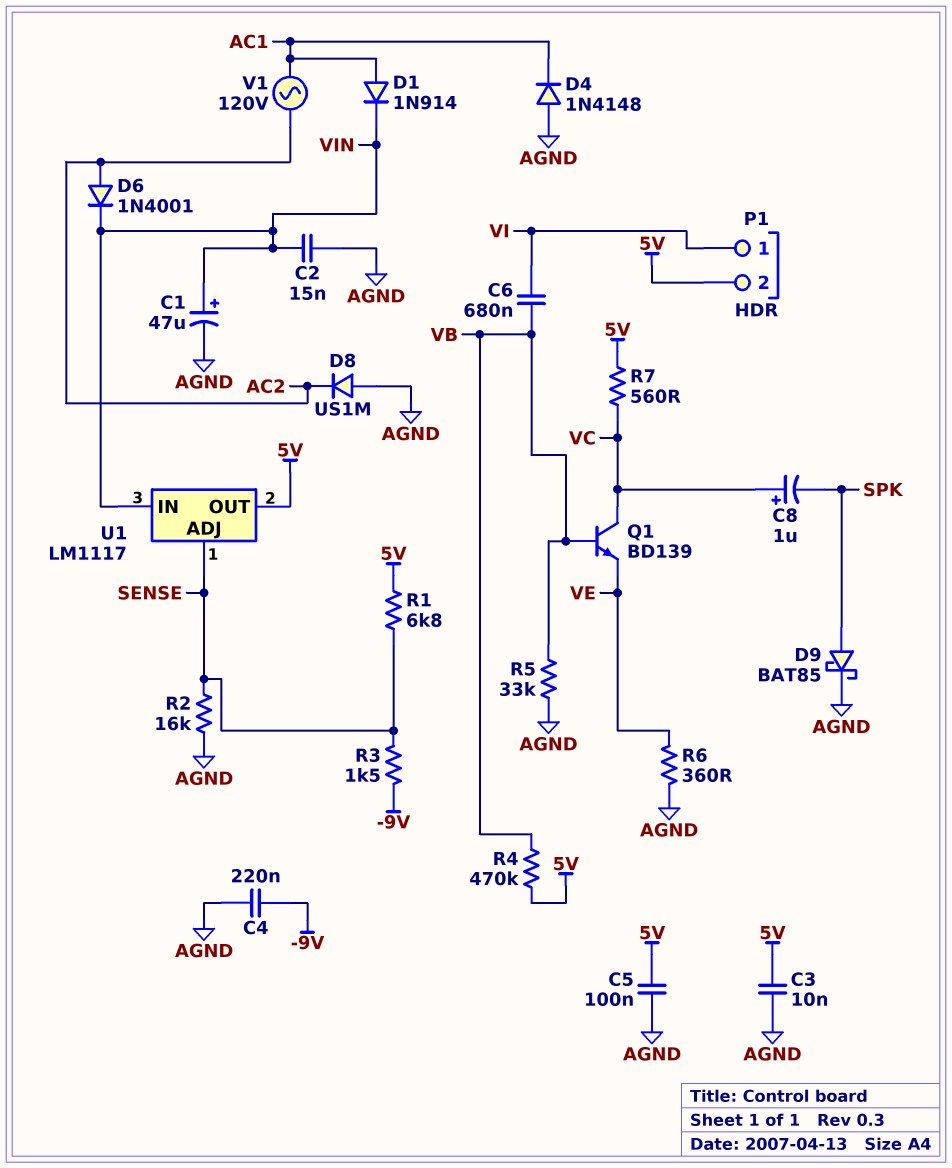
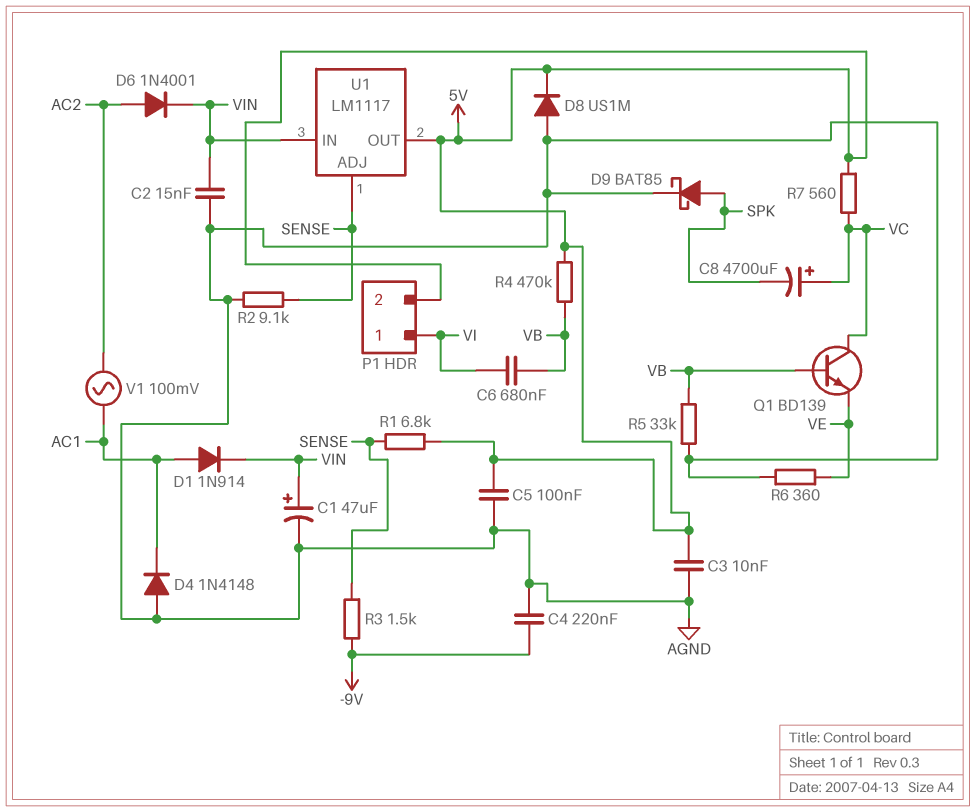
C8: 1uF (plus VC, minus SPK) -> 4700uF (plus VC, minus SPK)
D8: diode US1M (A AGND, K AC2) -> diode US1M (A AGND, K 5V)
R2: 16k (AGND, SENSE) -> 9.1k (AGND, SENSE)
V1: AC 120V (AC1, AC2) -> AC 100mV (AC1, AC2)

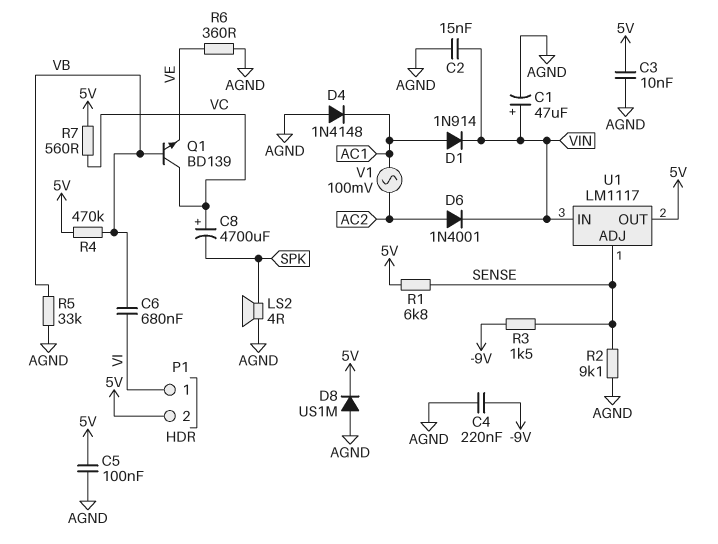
D9: schottky BAT85 (A SPK, K AGND) -> none
LS2: none -> speaker 4R (AGND, SPK)

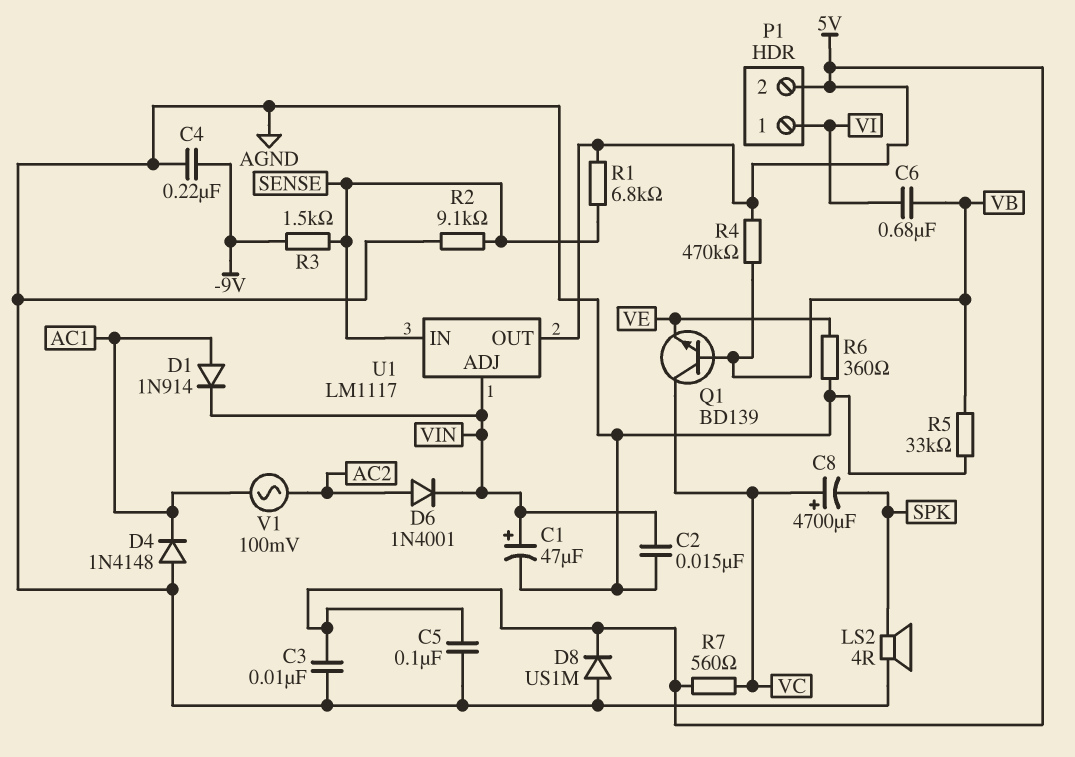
U1 pin ADJ: SENSE -> VIN
U1 pin IN: VIN -> SENSE

